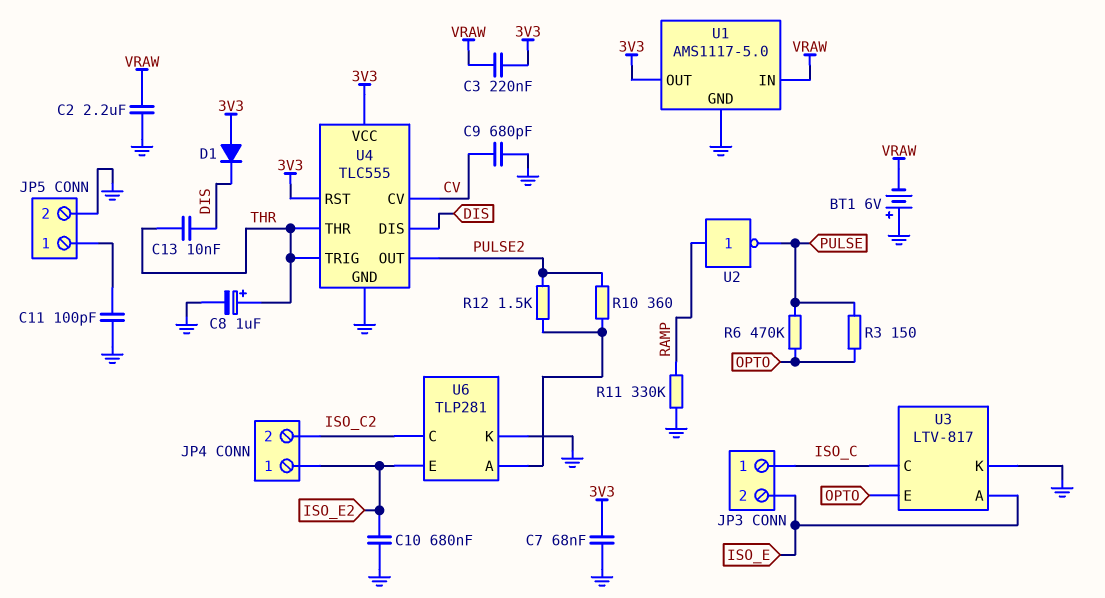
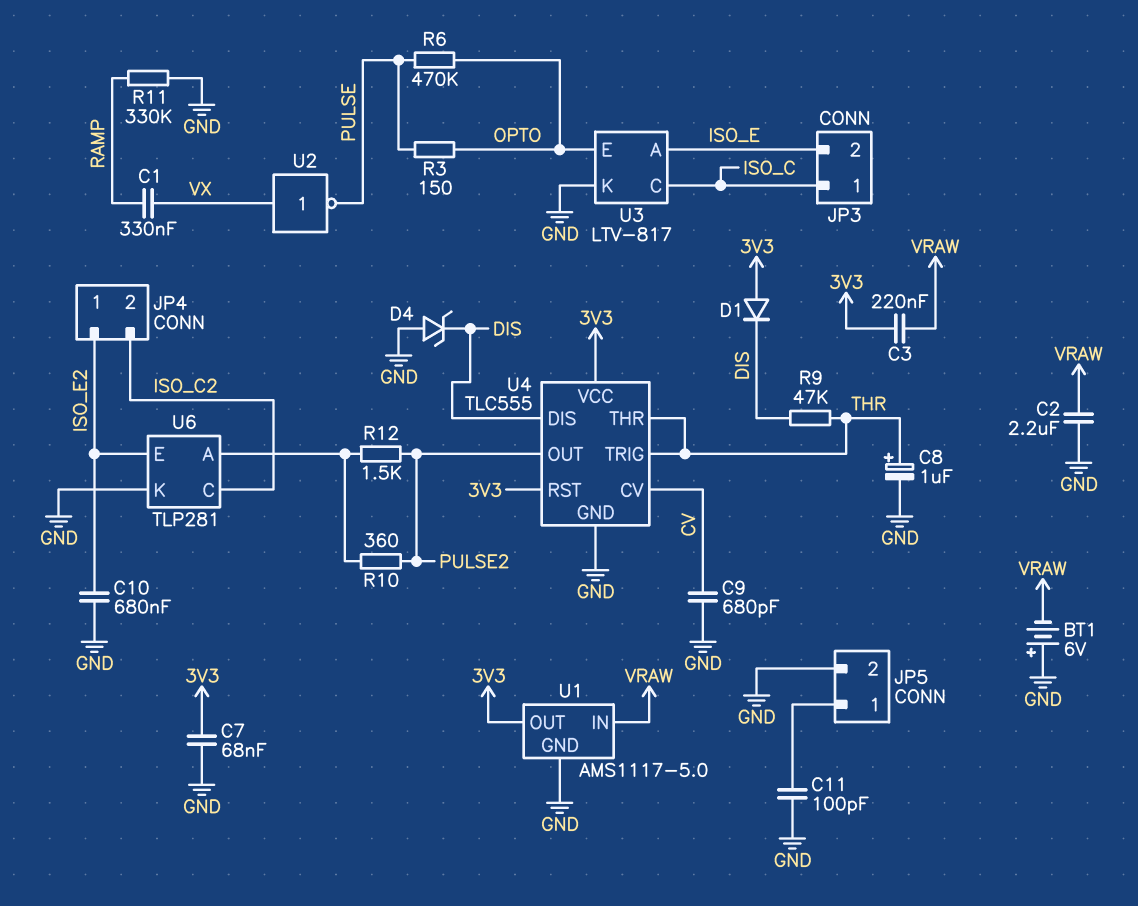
C1: none -> 330nF (RAMP, VX)
C13: 10nF (DIS, THR) -> none
D4: none -> zener (A GND, K DIS)
R9: none -> 47k (DIS, THR)
U2: NOT (in RAMP, out PULSE) -> NOT (in VX, out PULSE)

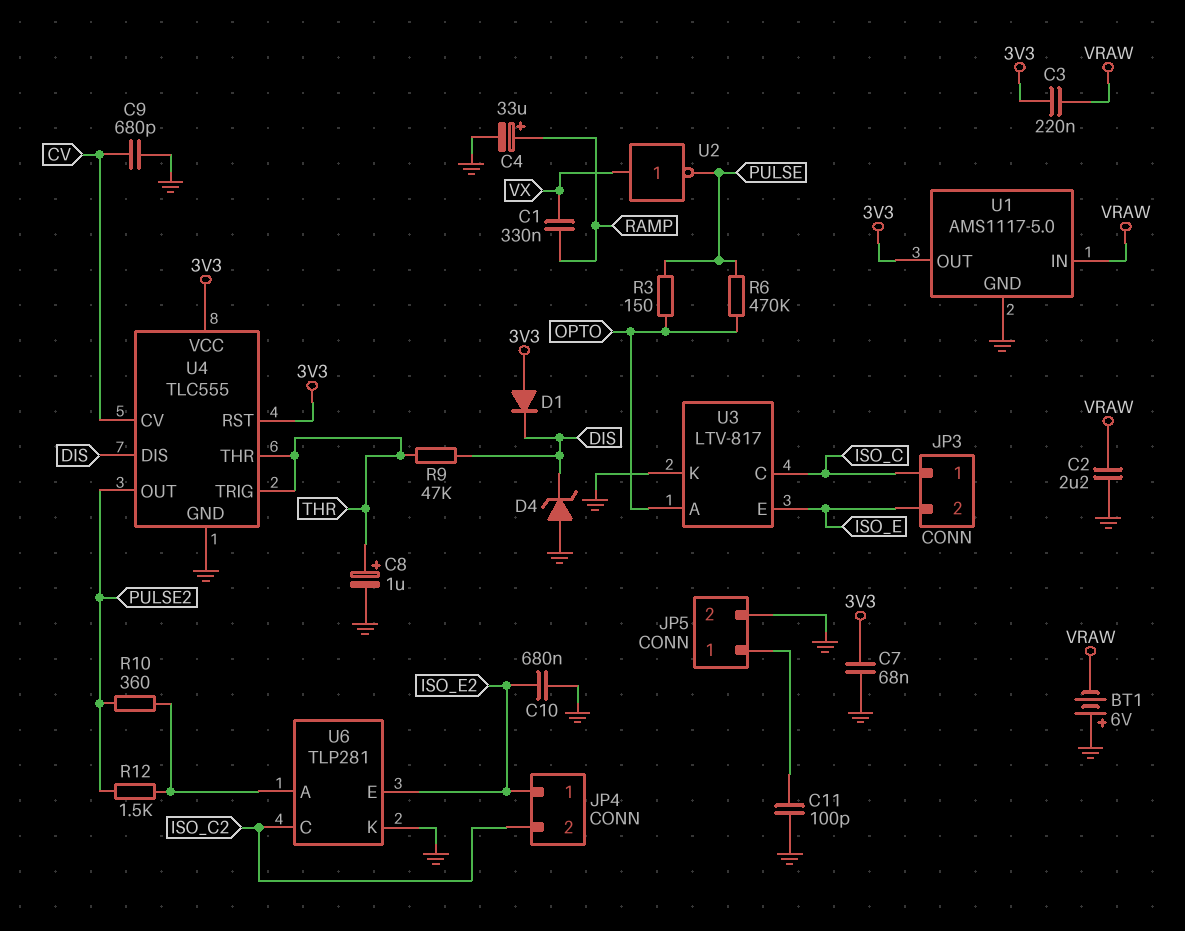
C4: none -> 33uF (plus RAMP, minus GND)
R11: 330k (GND, RAMP) -> none
U3 pin A: ISO_E -> OPTO
U3 pin E: OPTO -> ISO_E

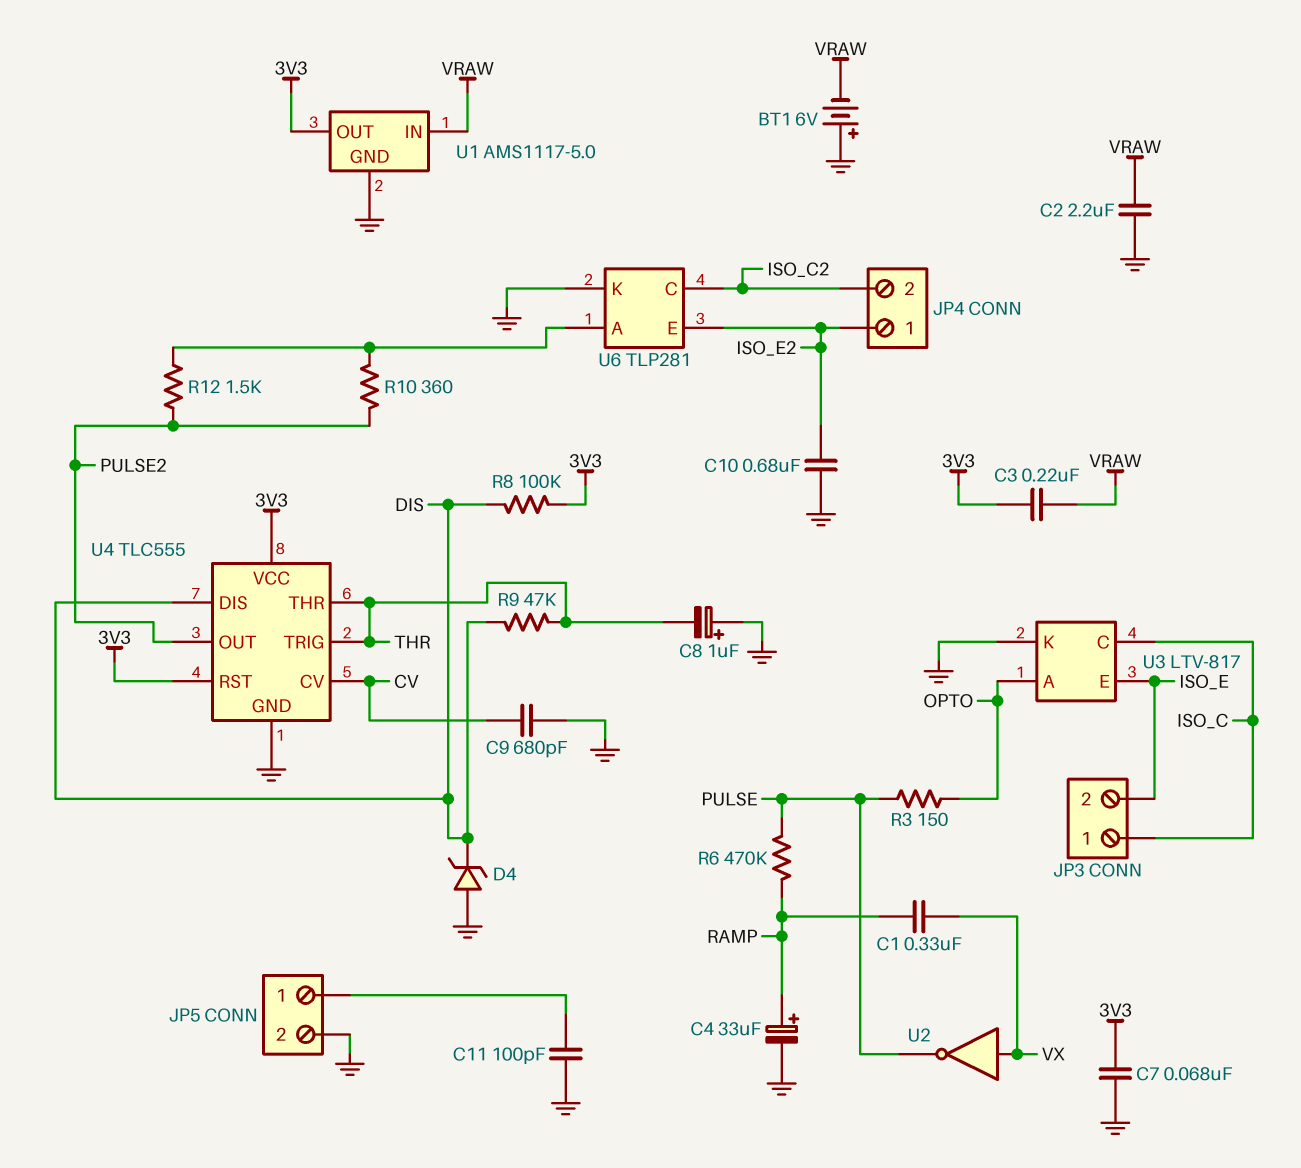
C8: 1uF (plus THR, minus GND) -> 1uF (plus GND, minus THR)
D1: diode (A 3V3, K DIS) -> none
R6: 470k (OPTO, PULSE) -> 470k (PULSE, RAMP)
R8: none -> 100k (3V3, DIS)

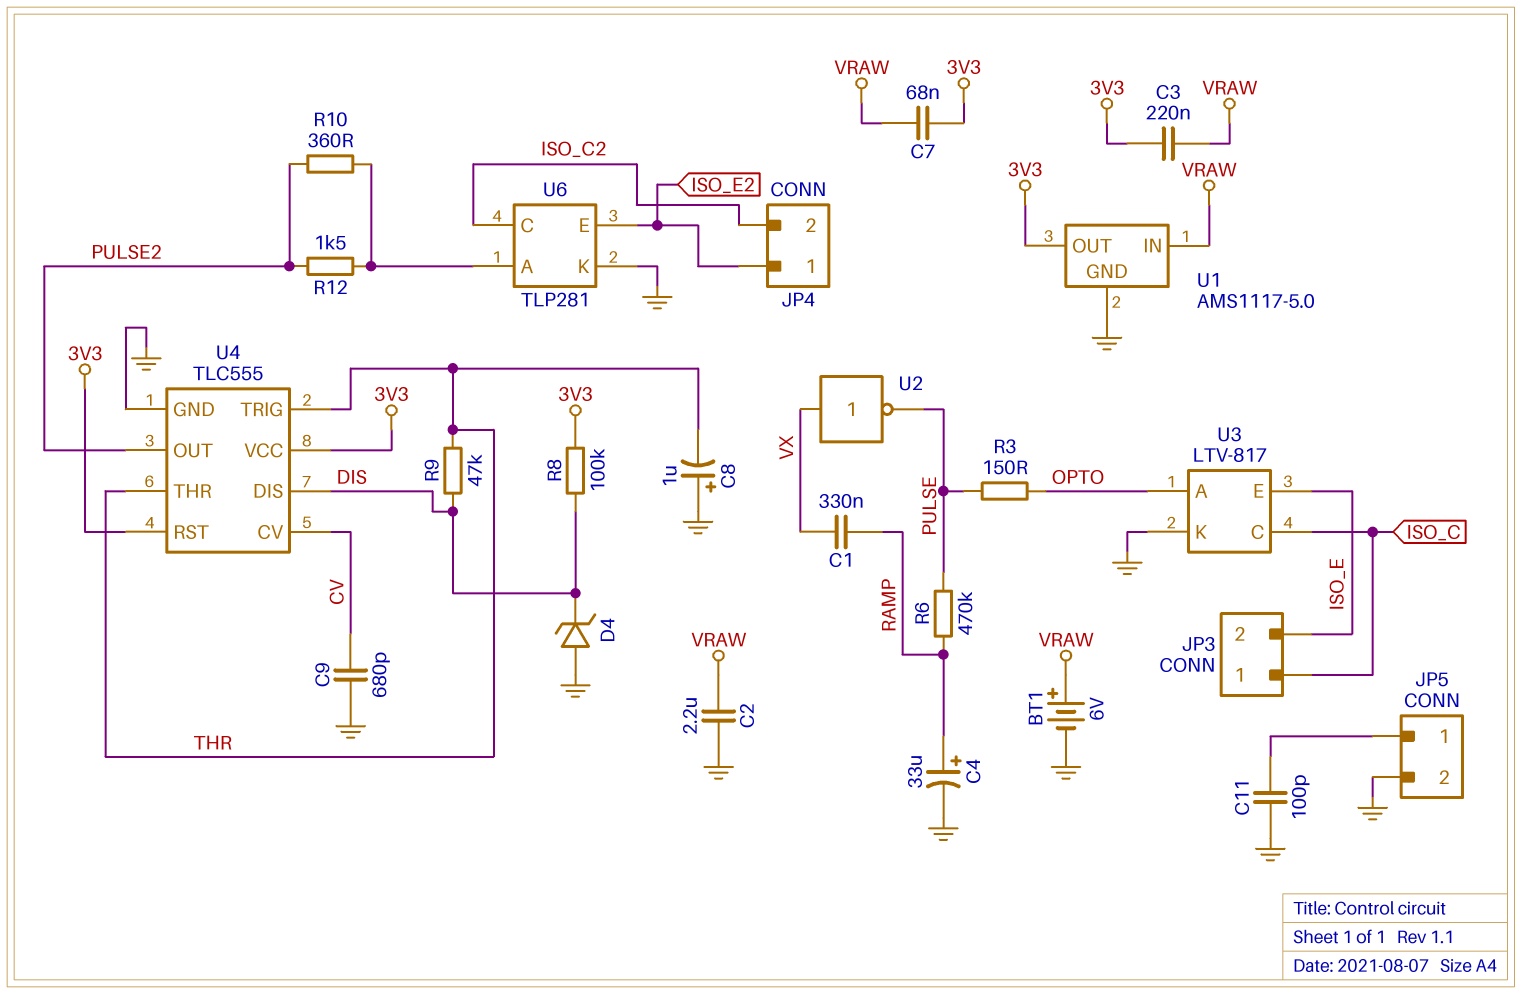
BT1: 6V (plus GND, minus VRAW) -> 6V (plus VRAW, minus GND)
C7: 68nF (3V3, GND) -> 68nF (3V3, VRAW)
C10: 680nF (GND, ISO_E2) -> none

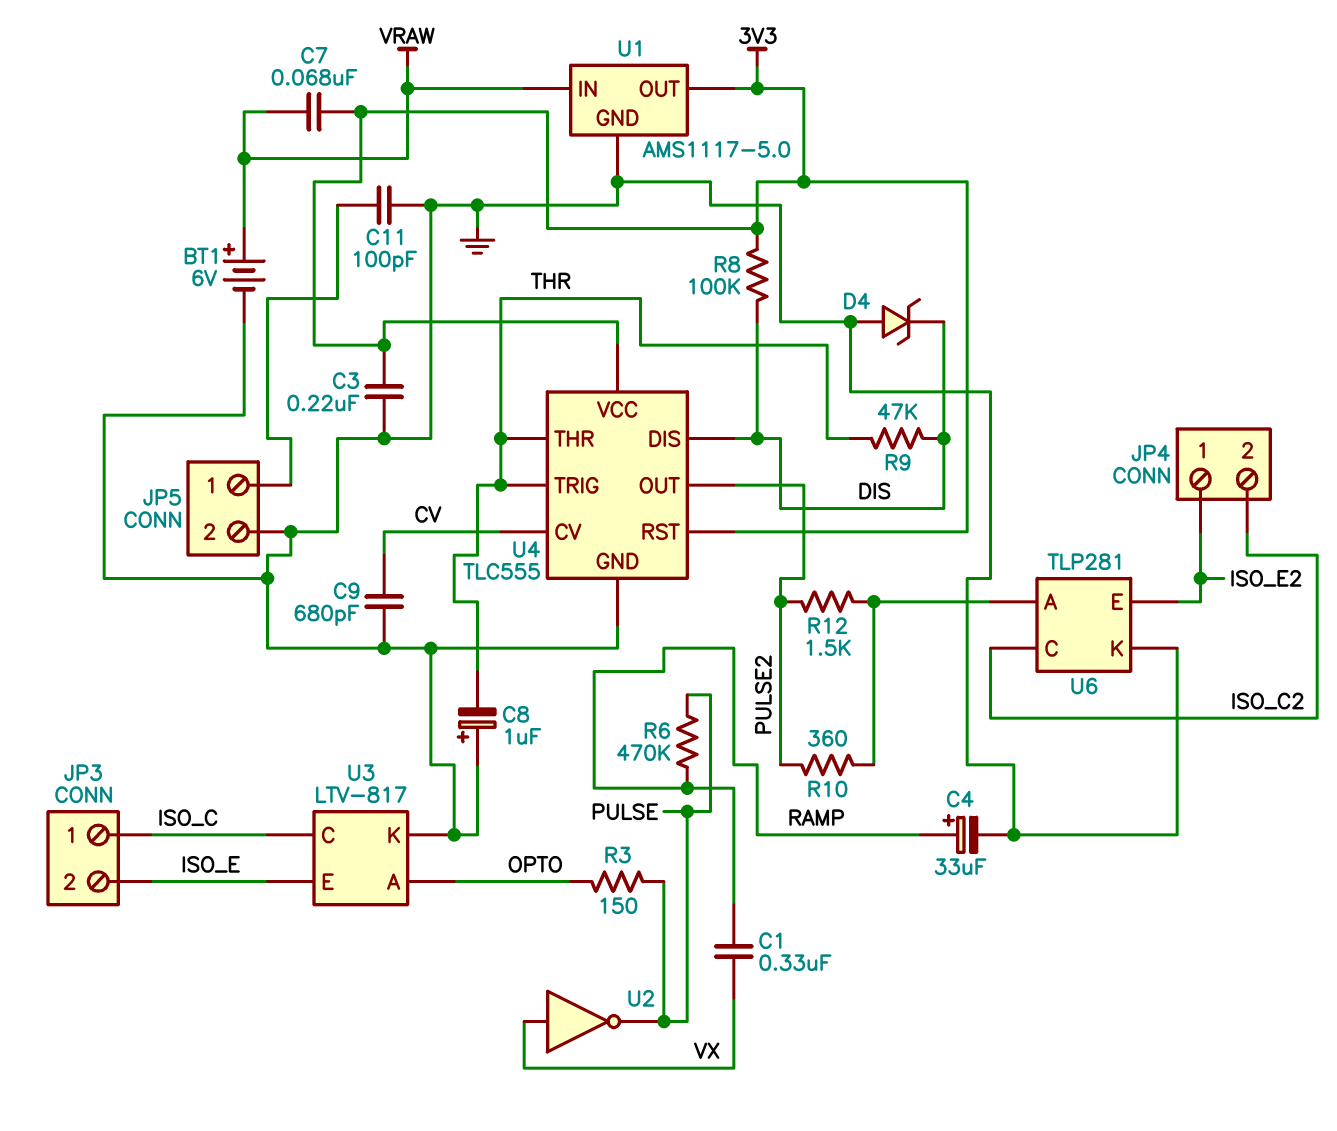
C2: 2.2uF (GND, VRAW) -> none
C3: 220nF (3V3, VRAW) -> 220nF (3V3, GND)

